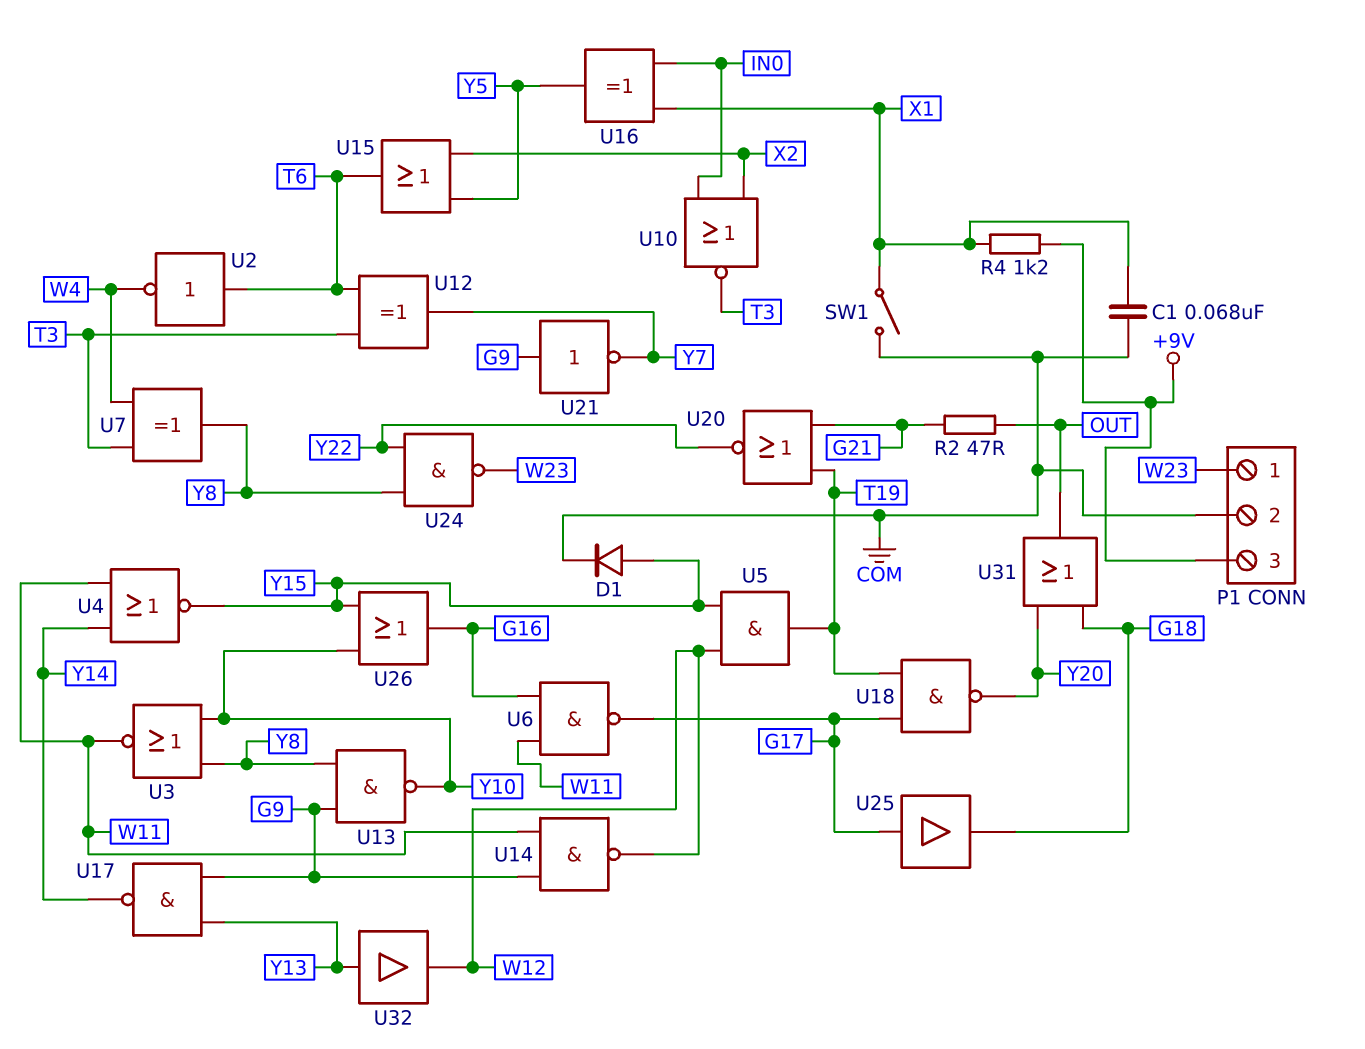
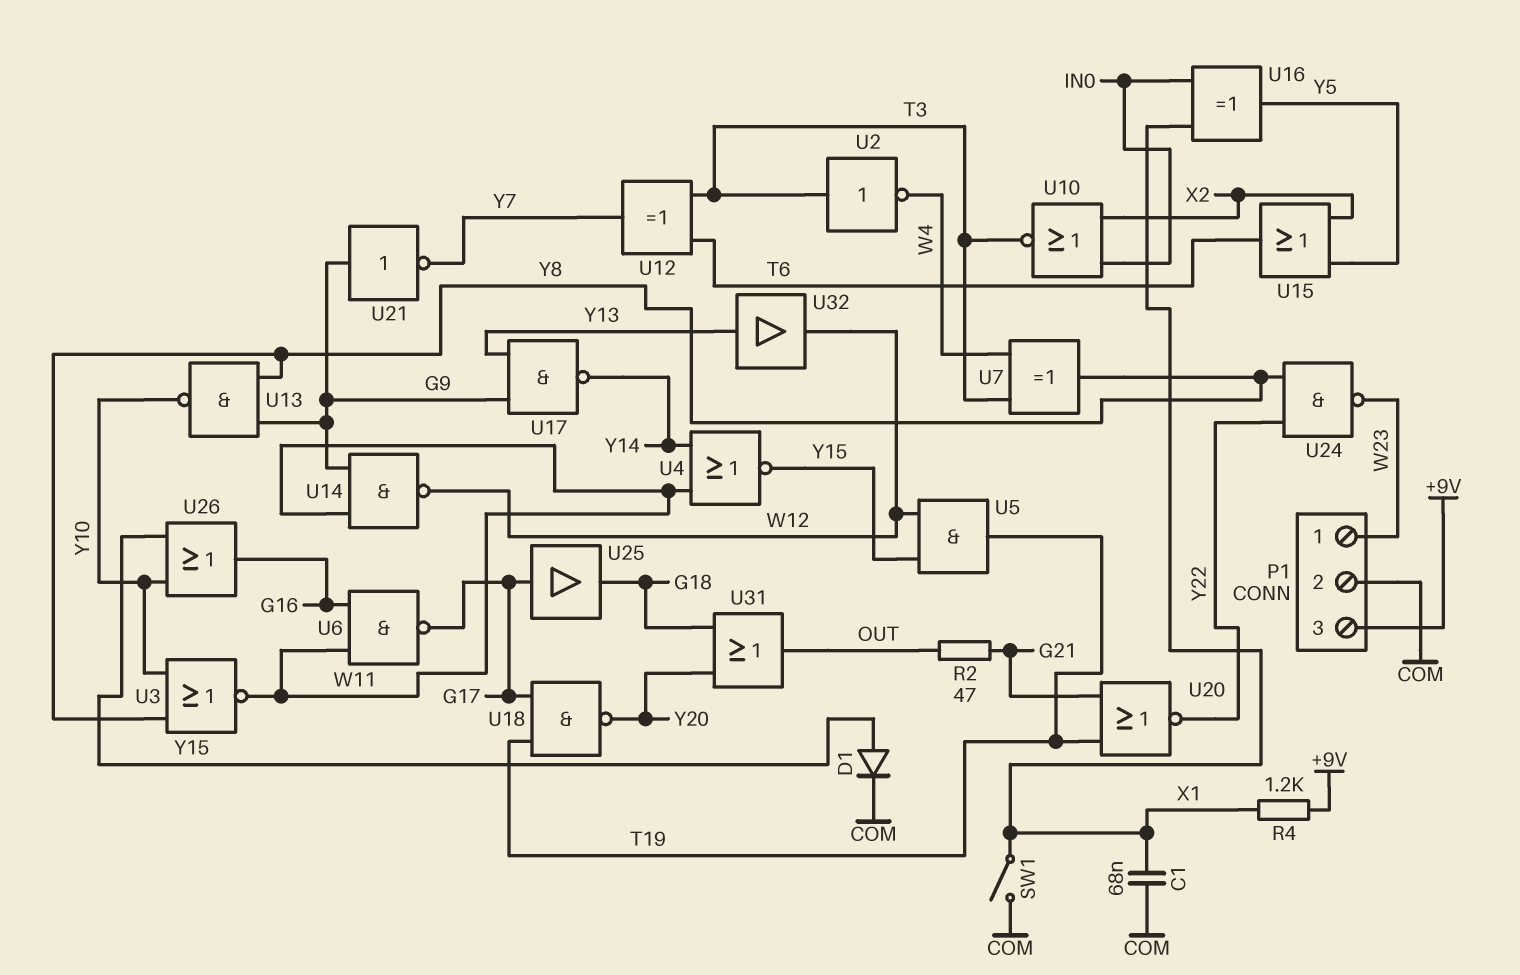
U2: NOT (in T6, out W4) -> NOT (in T3, out W4)

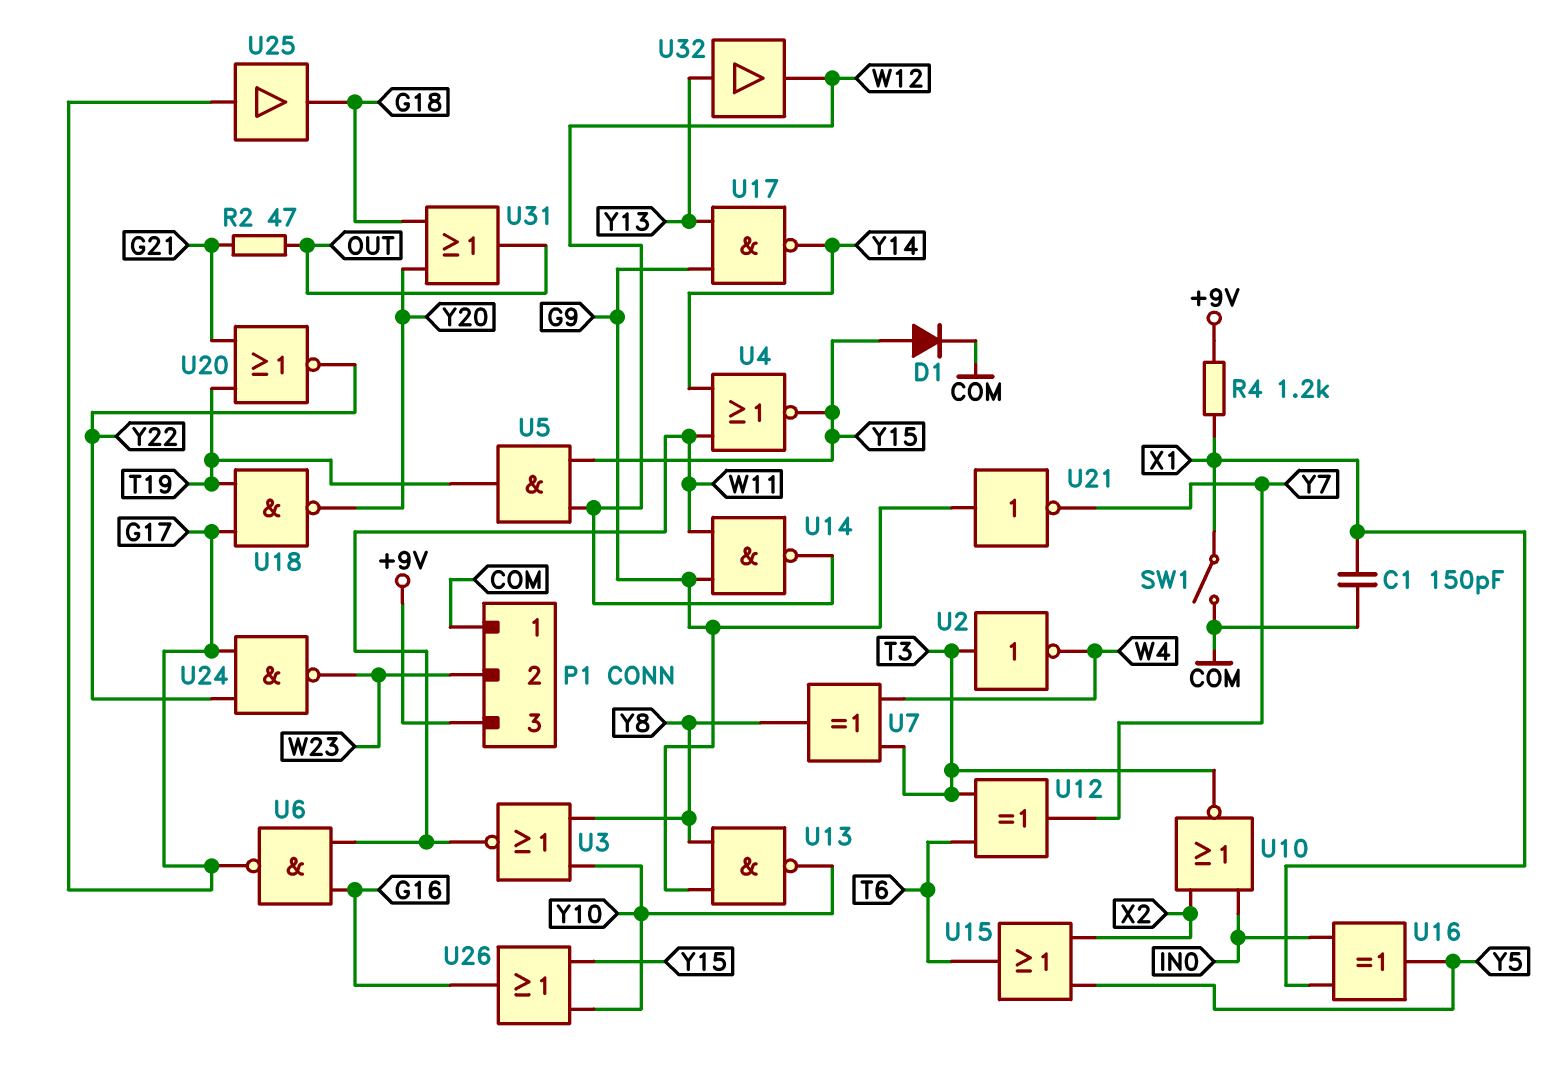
C1: 68nF (COM, X1) -> 150pF (COM, X1)
P1 pin 1: W23 -> COM
P1 pin 2: COM -> W23
U24: NAND (in Y8, in Y22, out W23) -> NAND (in G17, in Y22, out W23)

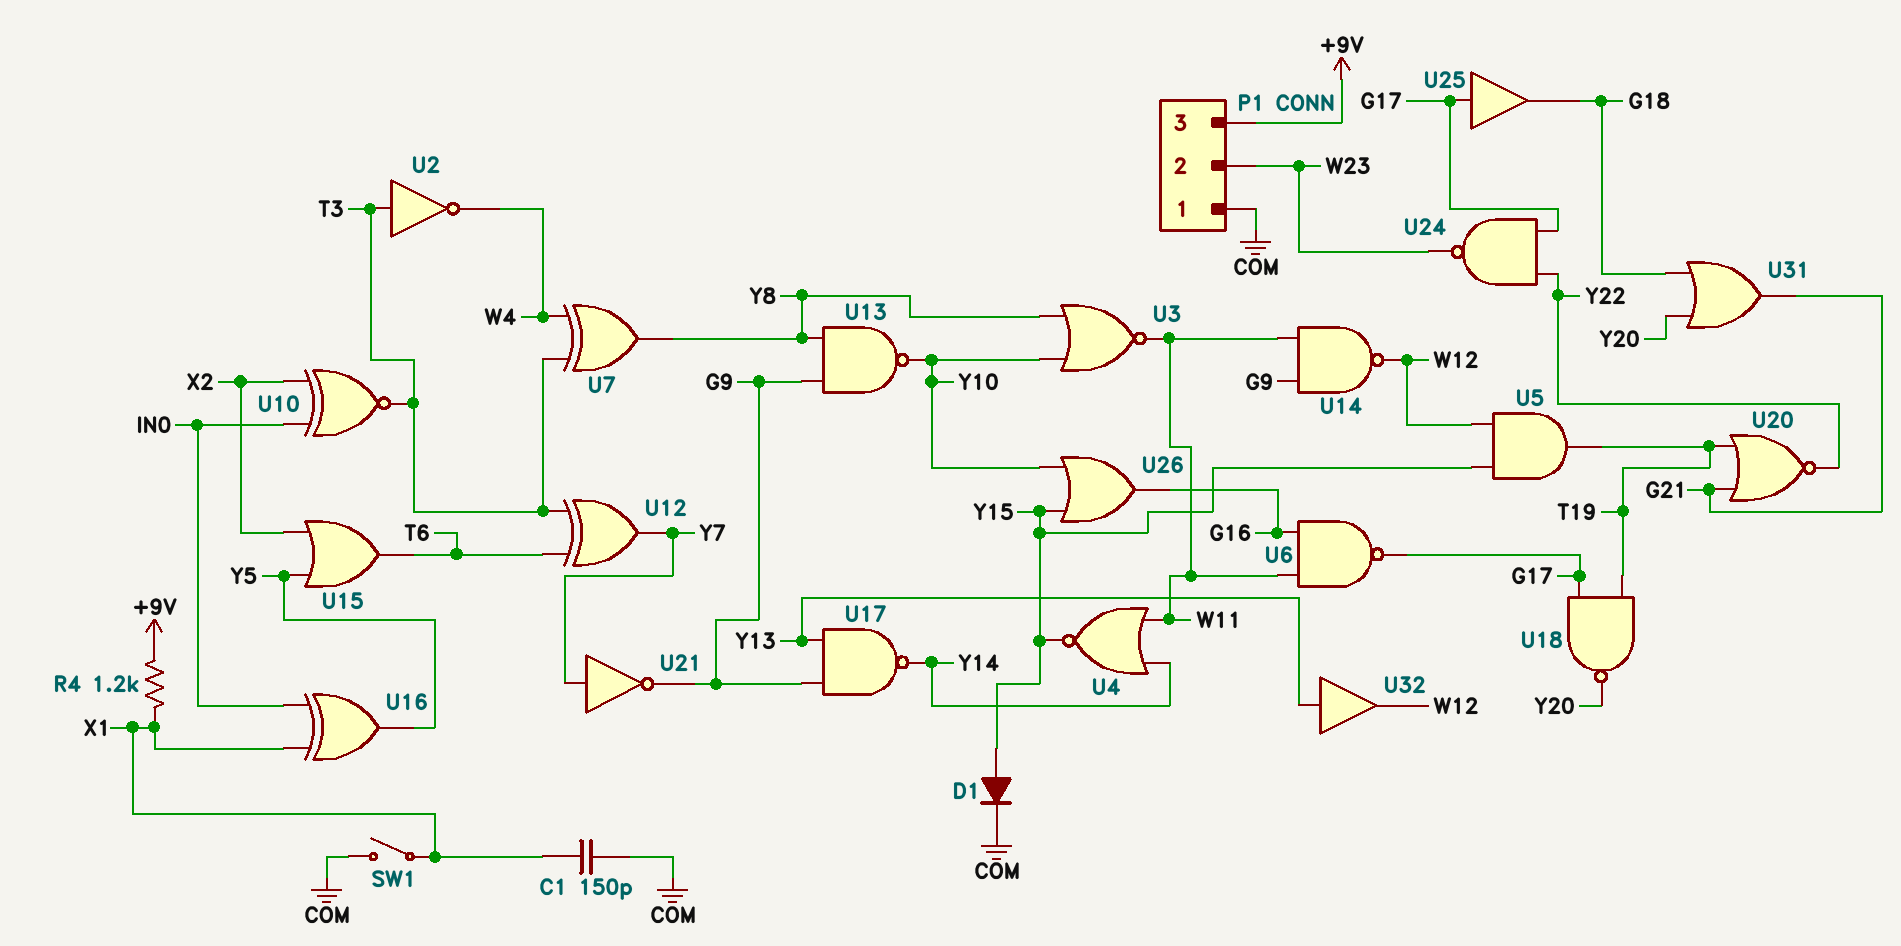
R2: 47 (G21, OUT) -> none
U10: NOR (in IN0, in X2, out T3) -> XNOR (in IN0, in X2, out T3)
U21: NOT (in G9, out Y7) -> NOT (in Y7, out G9)
U31: OR (in G18, in Y20, out OUT) -> OR (in G18, in Y20, out G21)

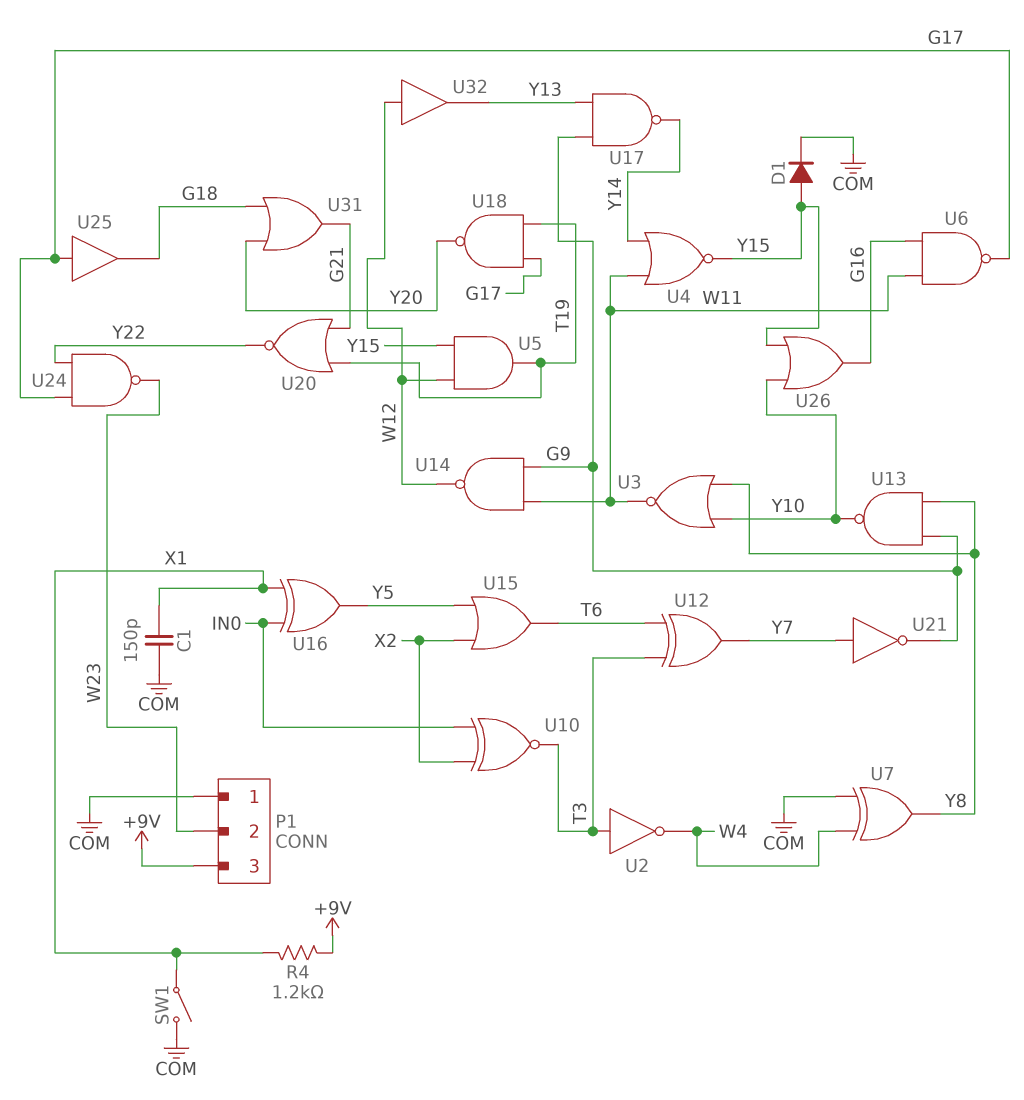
U7: XOR (in T3, in W4, out Y8) -> XOR (in COM, in W4, out Y8)
U32: buffer (in Y13, out W12) -> buffer (in W12, out Y13)

